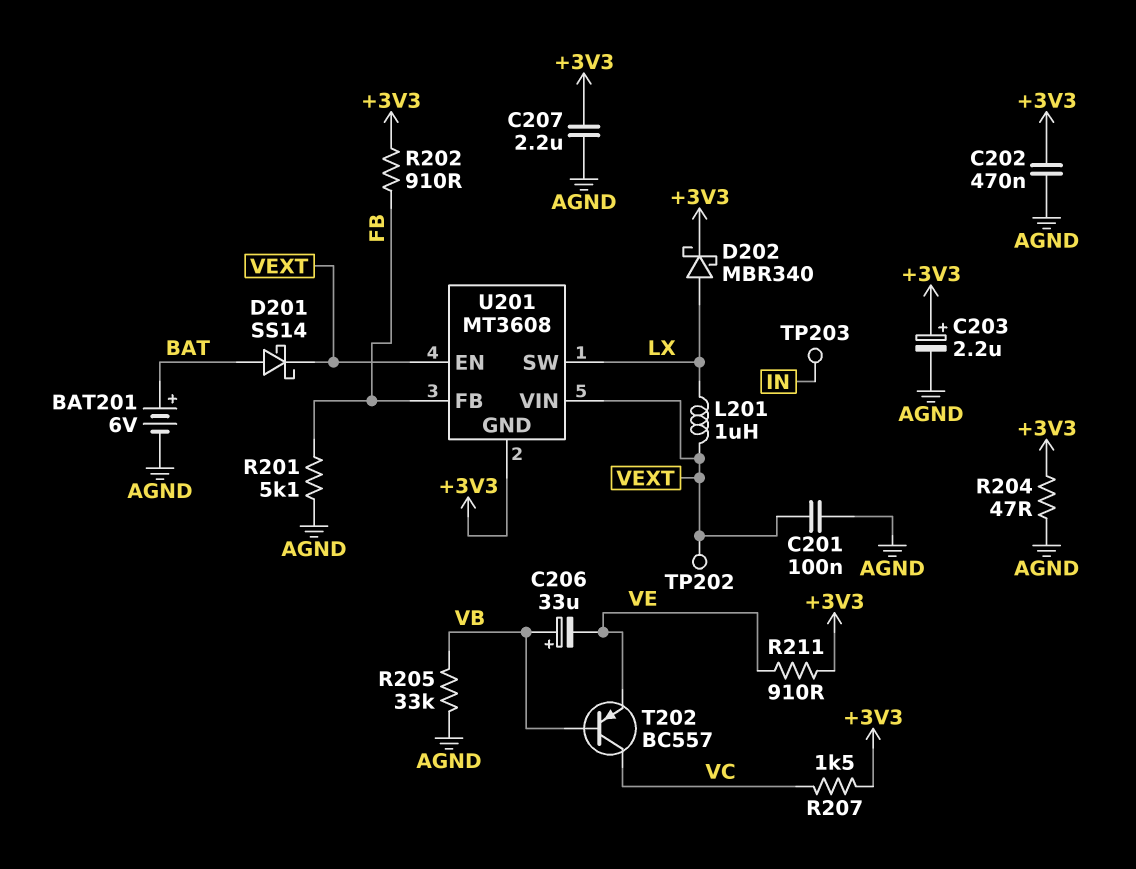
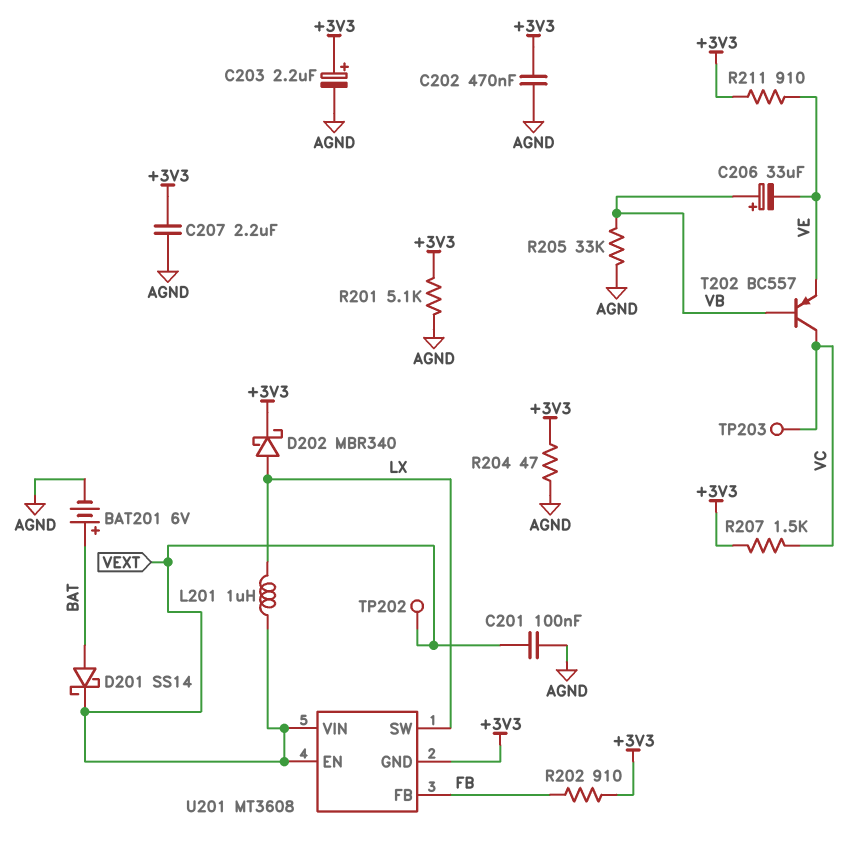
R201: 5.1k (AGND, FB) -> 5.1k (+3V3, AGND)
TP203: test point (IN) -> test point (VC)

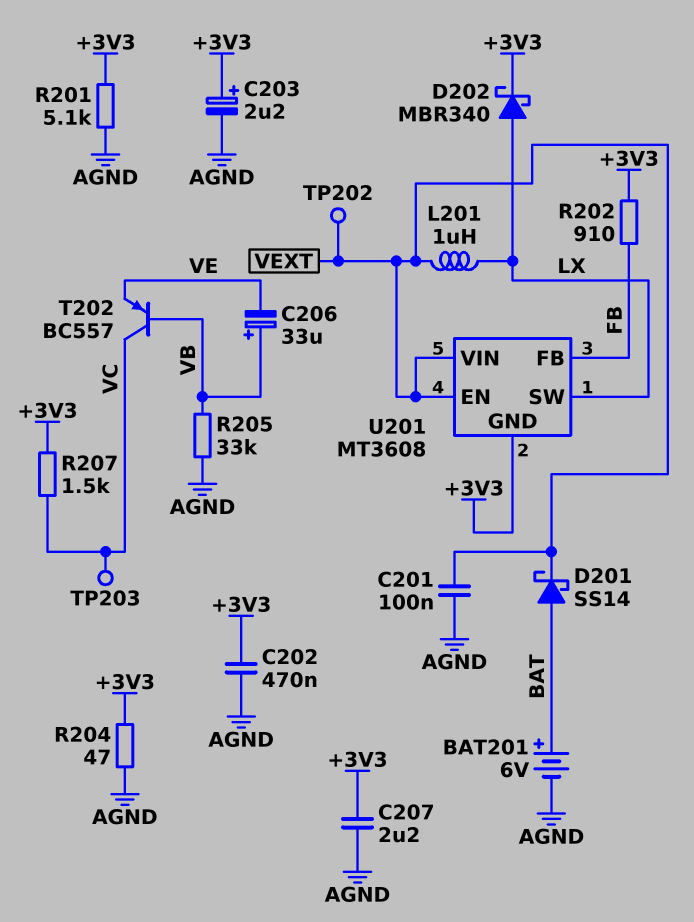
R211: 910 (+3V3, VE) -> none

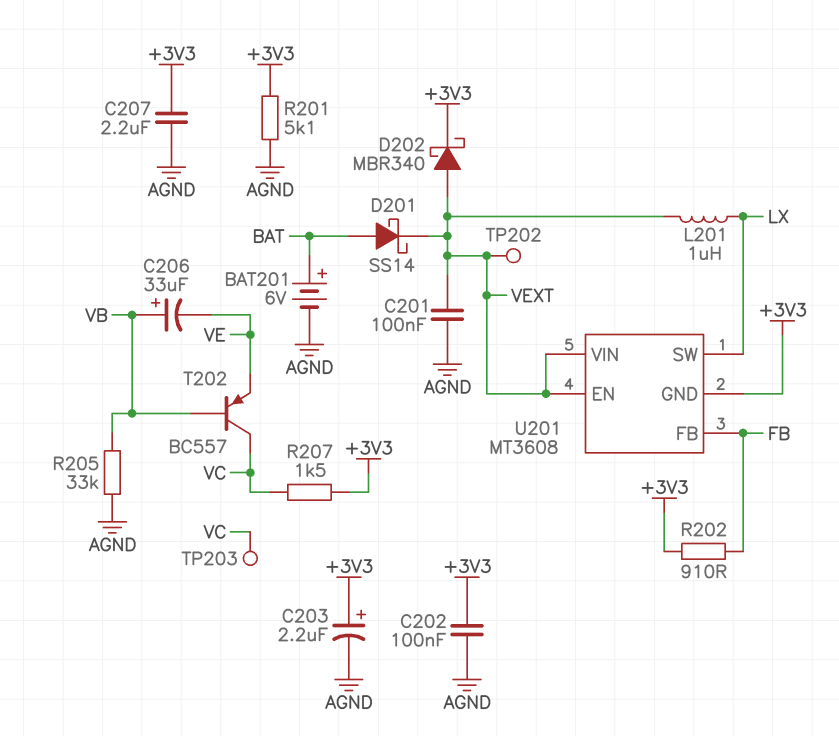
C202: 470nF (+3V3, AGND) -> 100nF (+3V3, AGND)
D202: schottky MBR340 (A LX, K +3V3) -> schottky MBR340 (A VEXT, K +3V3)
R204: 47 (+3V3, AGND) -> none

